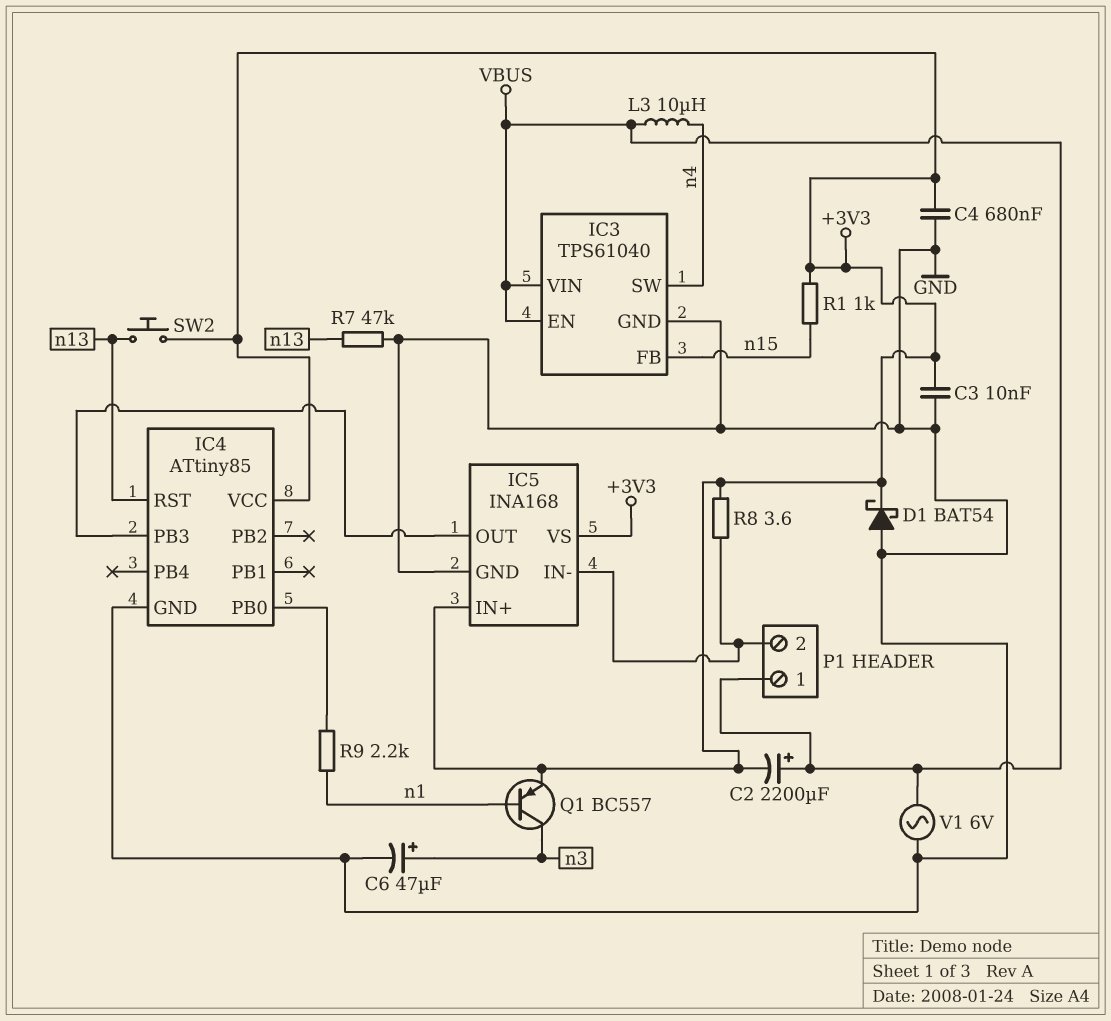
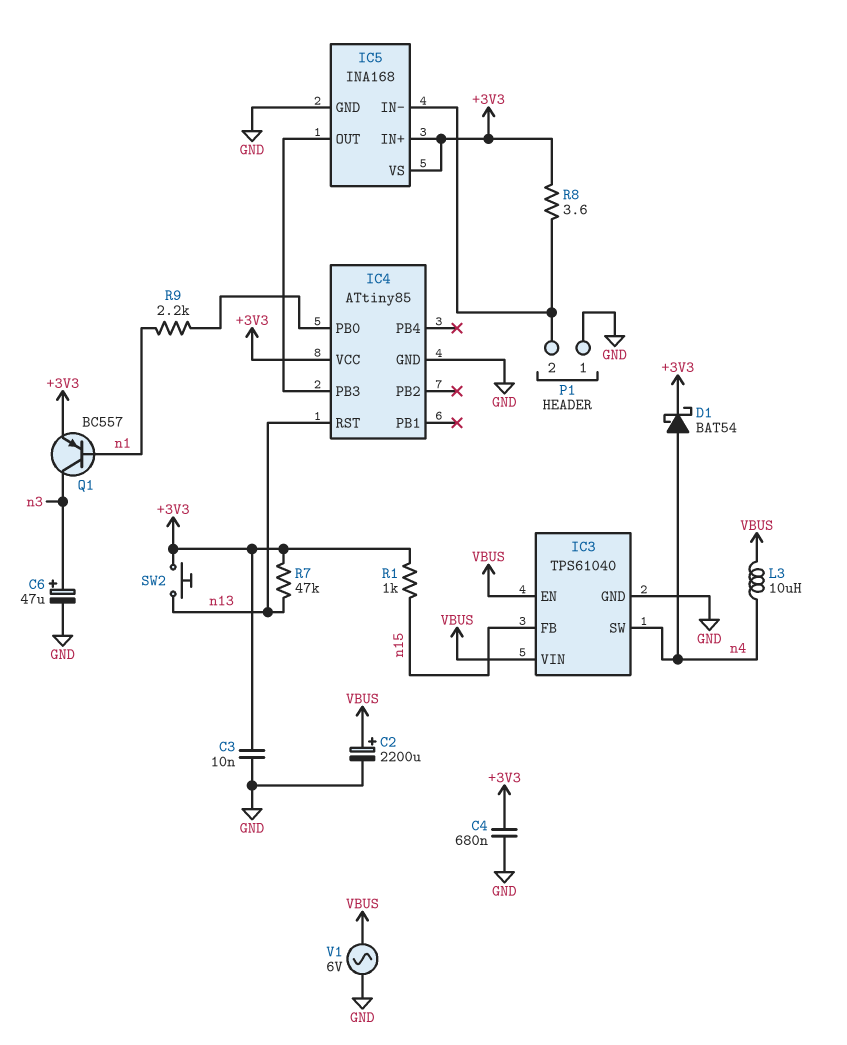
C2: 2200uF (plus VBUS, minus +3V3) -> 2200uF (plus VBUS, minus GND)
D1: schottky BAT54 (A GND, K +3V3) -> schottky BAT54 (A n4, K +3V3)
P1 pin 1: VBUS -> GND
R7: 47k (GND, n13) -> 47k (+3V3, n13)

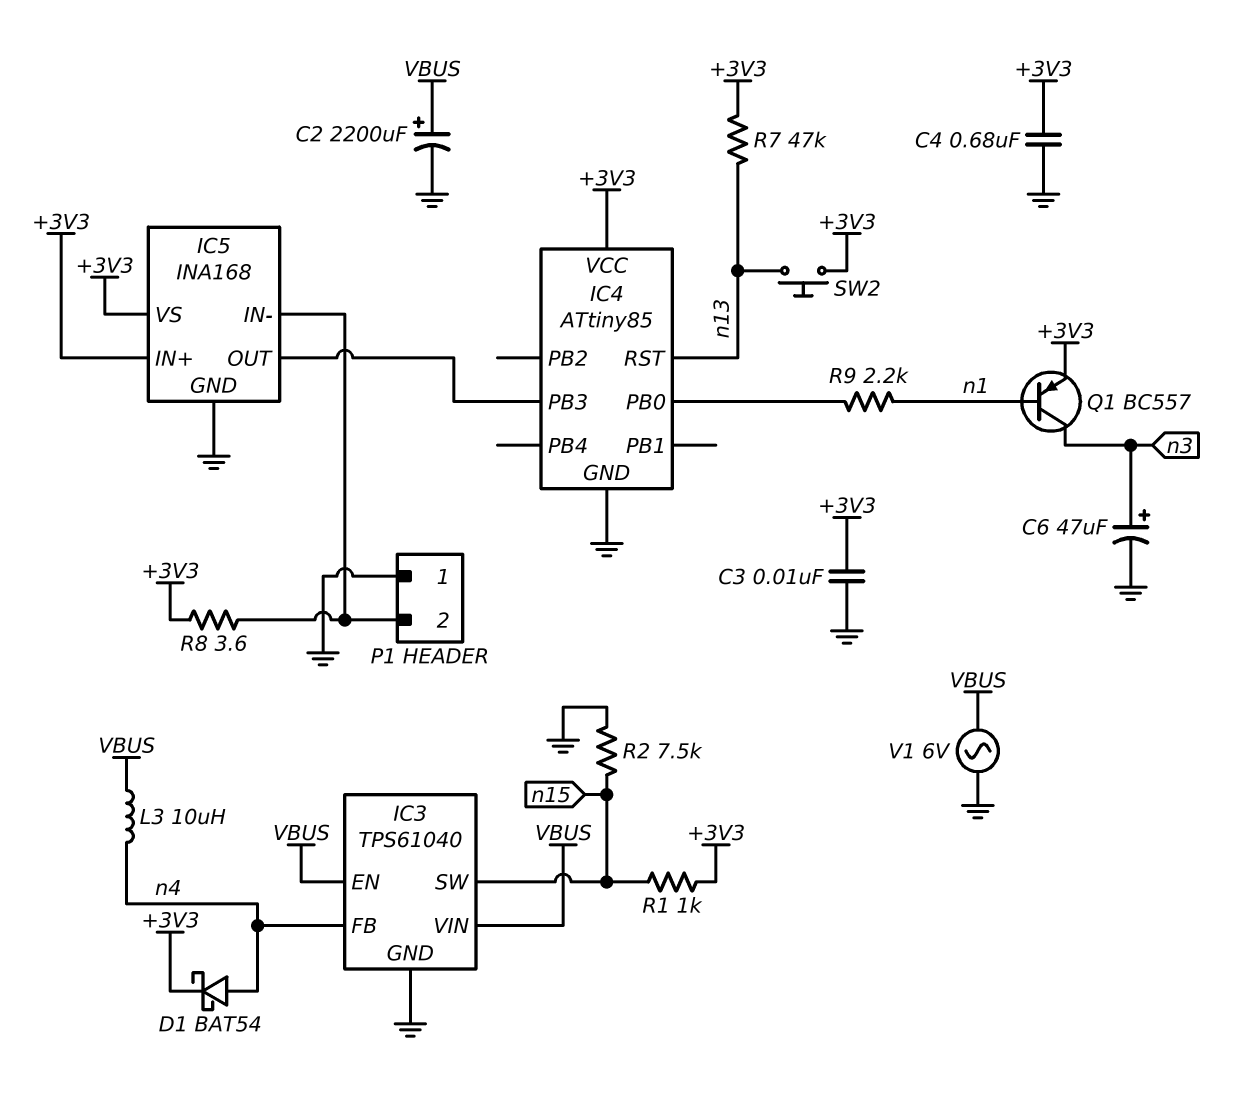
IC3 pin FB: n15 -> n4
IC3 pin SW: n4 -> n15
R2: none -> 7.5k (GND, n15)

